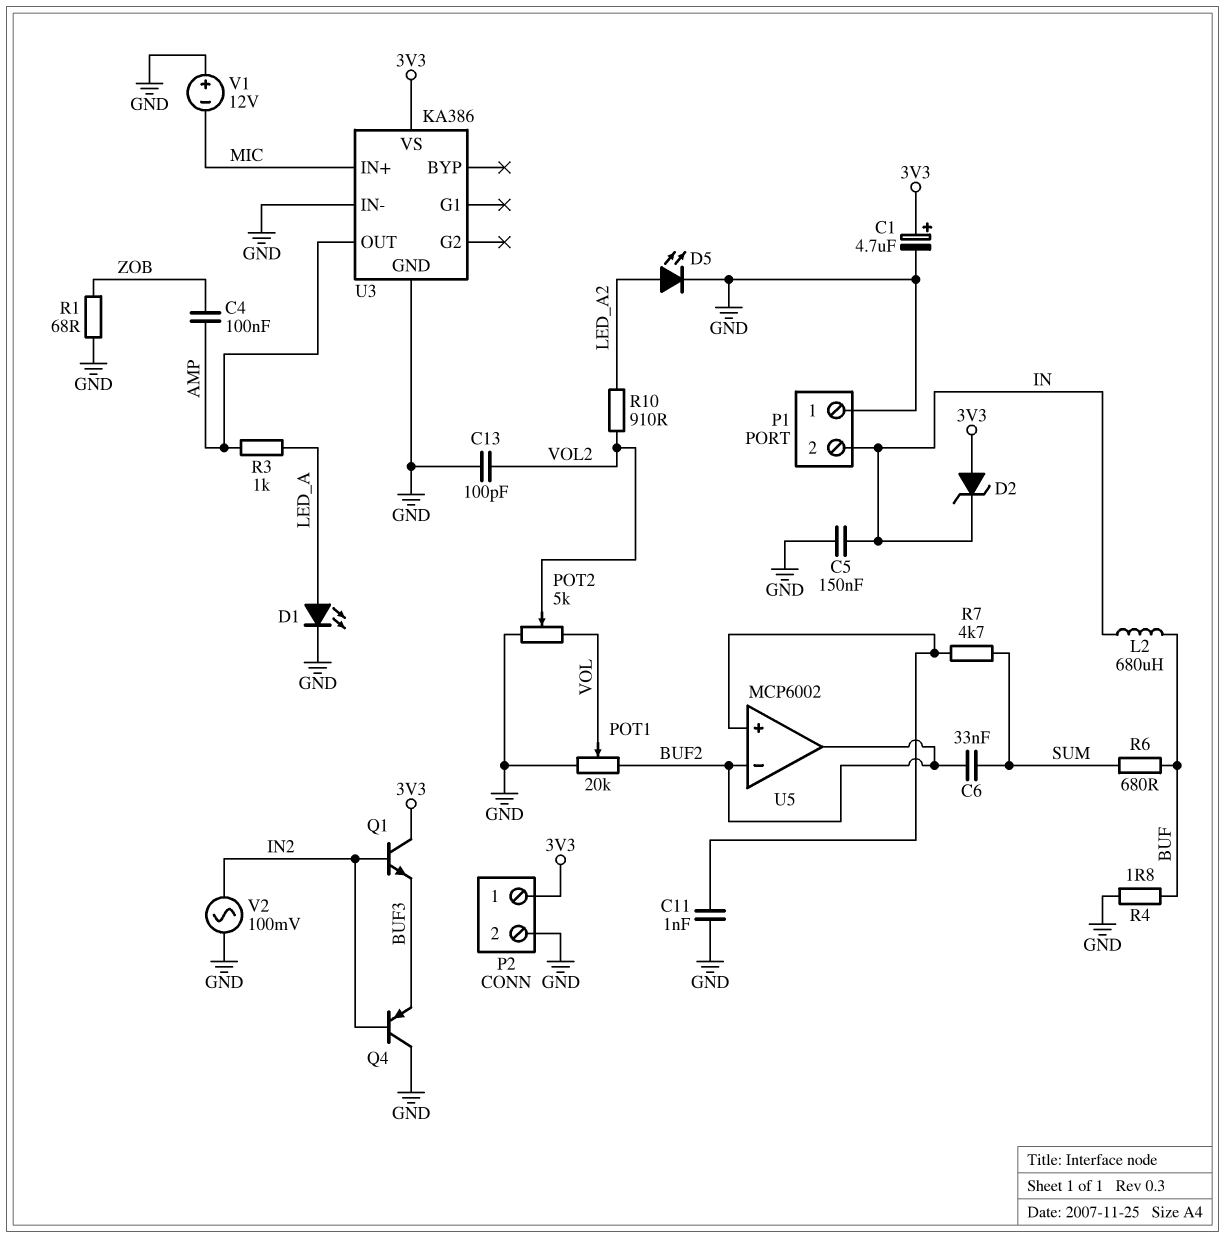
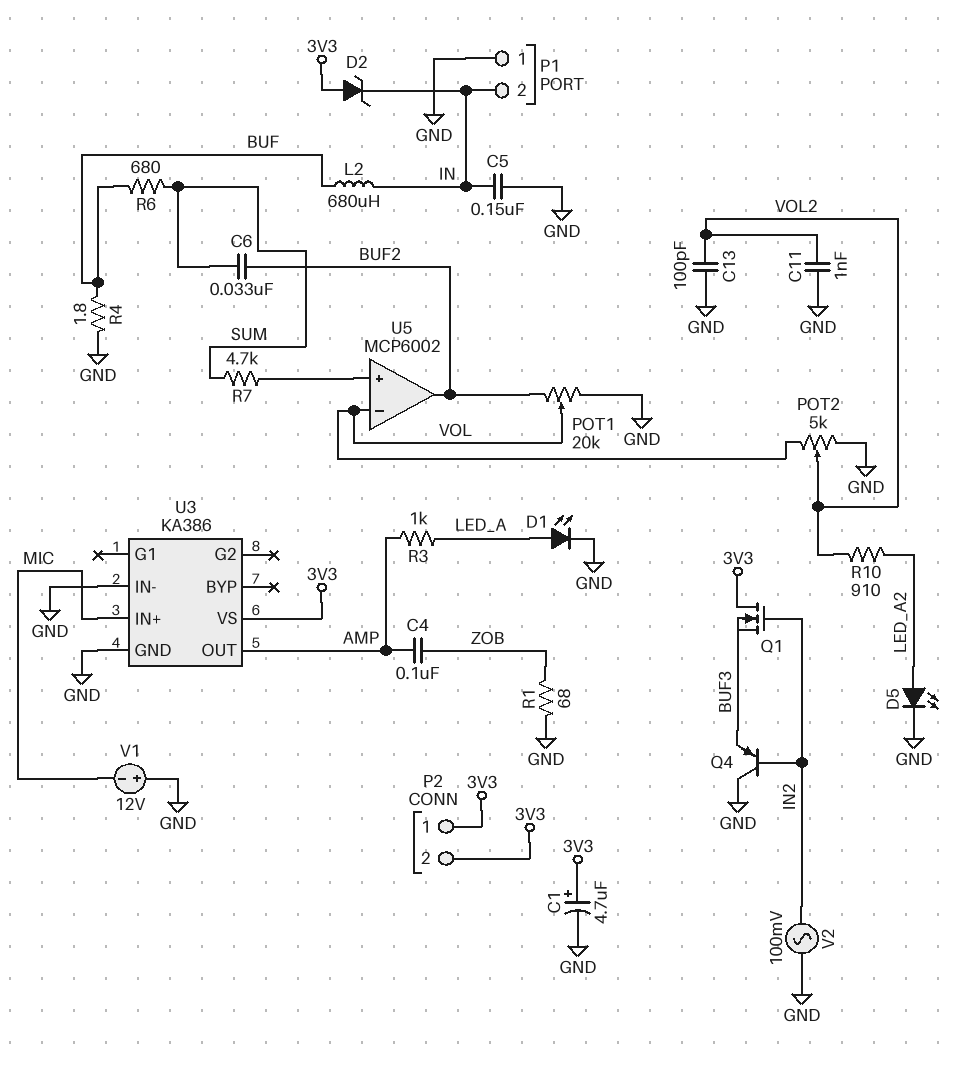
C11: 1nF (GND, U5/in+) -> 1nF (GND, VOL2)
P2 pin 2: GND -> 3V3
Q1: NPN (B IN2, C 3V3, E BUF3) -> NMOS (G IN2, D 3V3, S BUF3)
U5 pin in-: BUF2 -> VOL

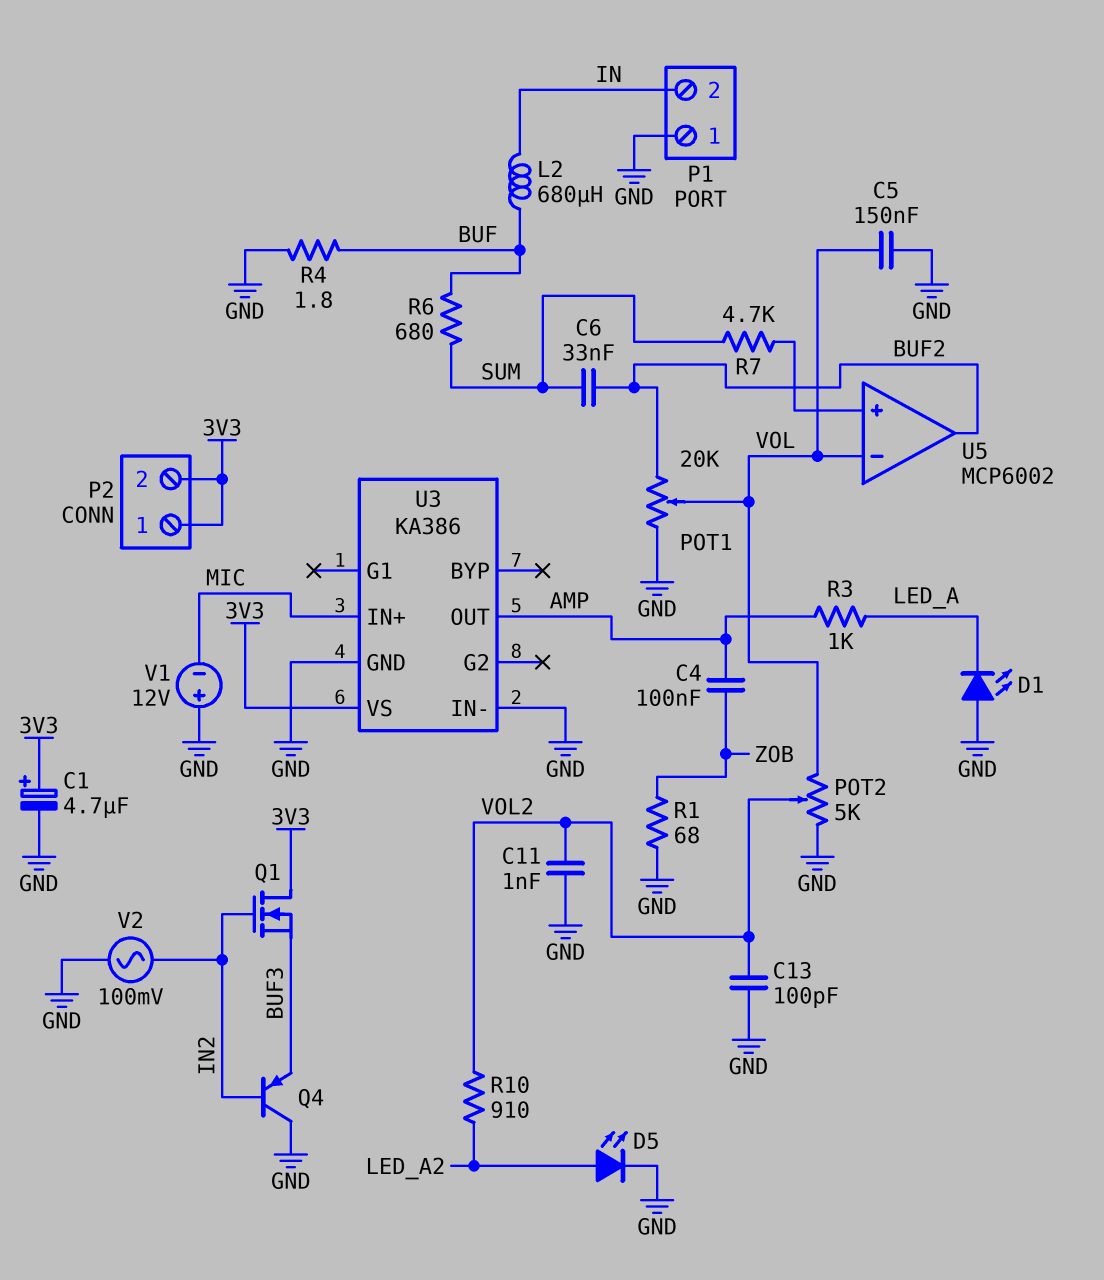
C5: 150nF (GND, IN) -> 150nF (GND, VOL)
D1: LED (A LED_A, K GND) -> LED (A GND, K LED_A)
D2: zener (A 3V3, K IN) -> none

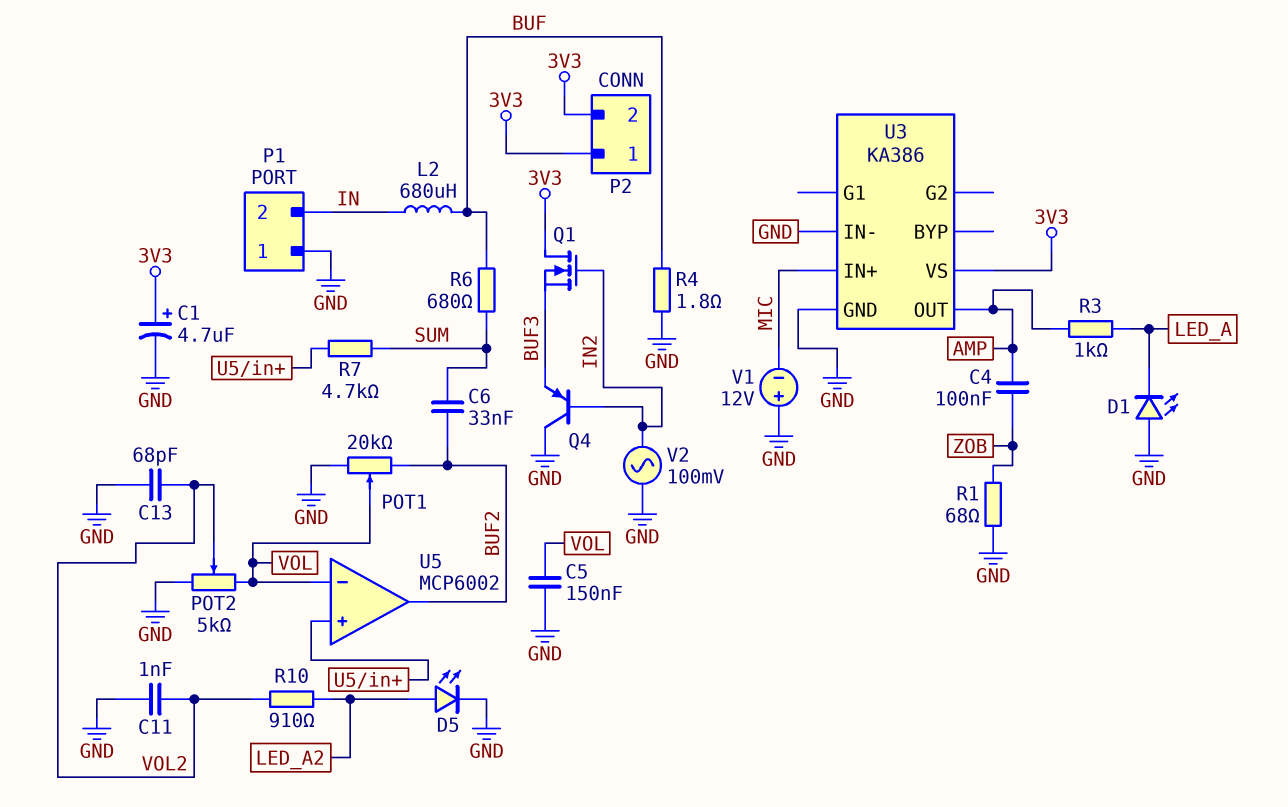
C13: 100pF (GND, VOL2) -> 68pF (GND, VOL2)

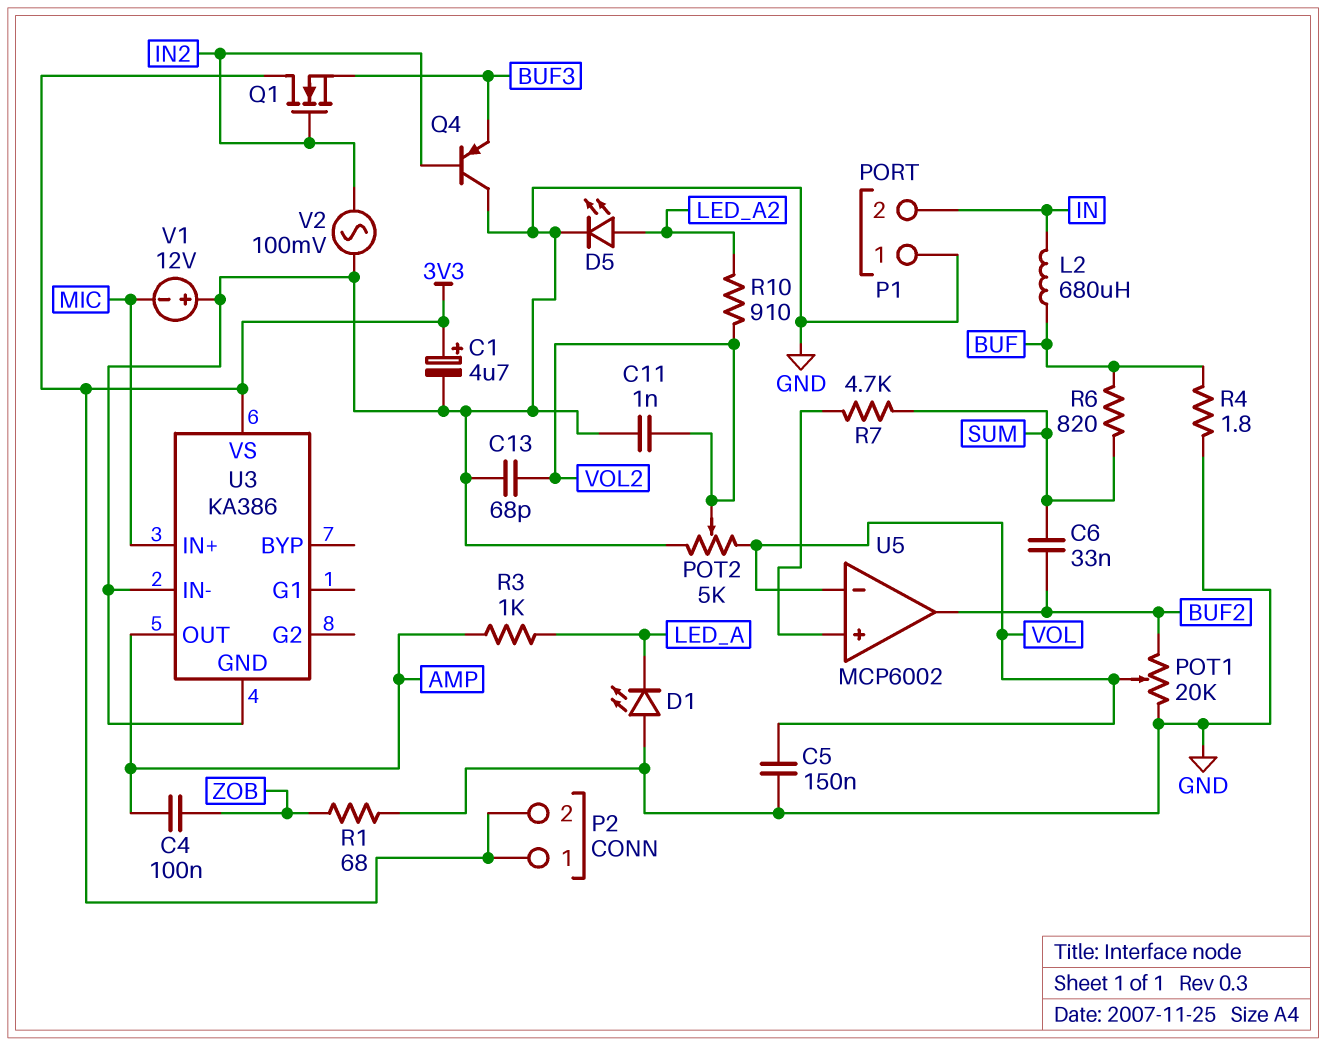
R6: 680 (BUF, SUM) -> 820 (BUF, SUM)

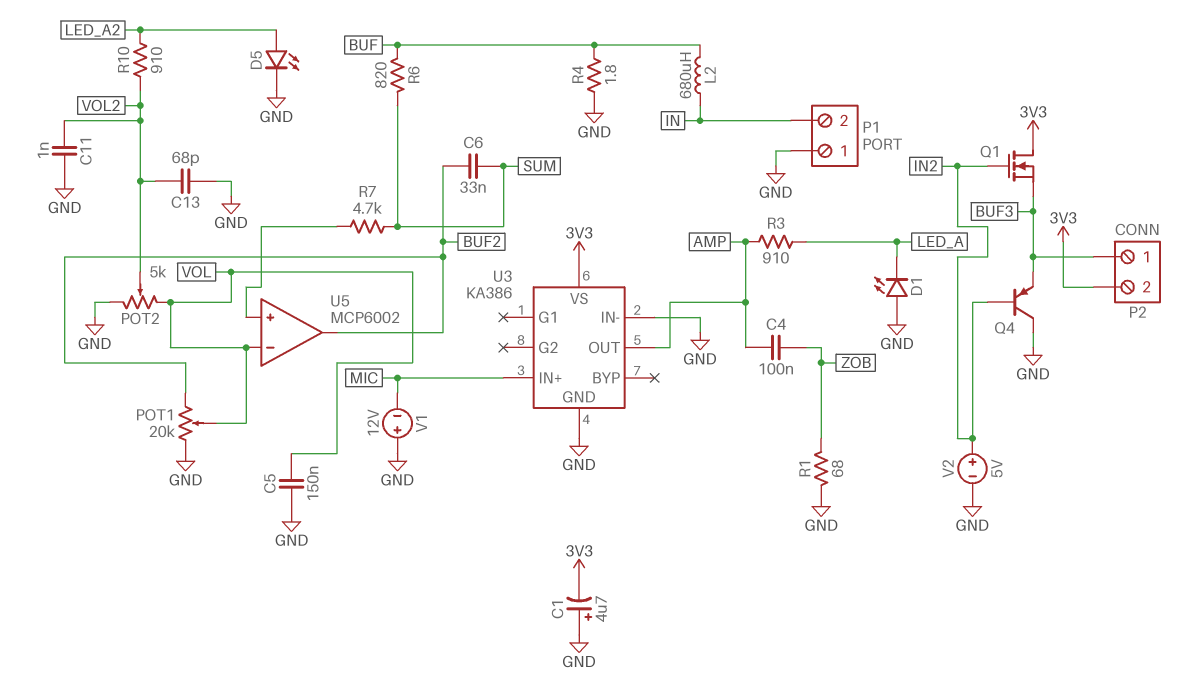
C1: 4.7uF (plus 3V3, minus GND) -> 4.7uF (plus GND, minus 3V3)
P2 pin 1: 3V3 -> BUF3
R3: 1k (AMP, LED_A) -> 910 (AMP, LED_A)
V2: AC 100mV (GND, IN2) -> 5V (plus IN2, minus GND)

